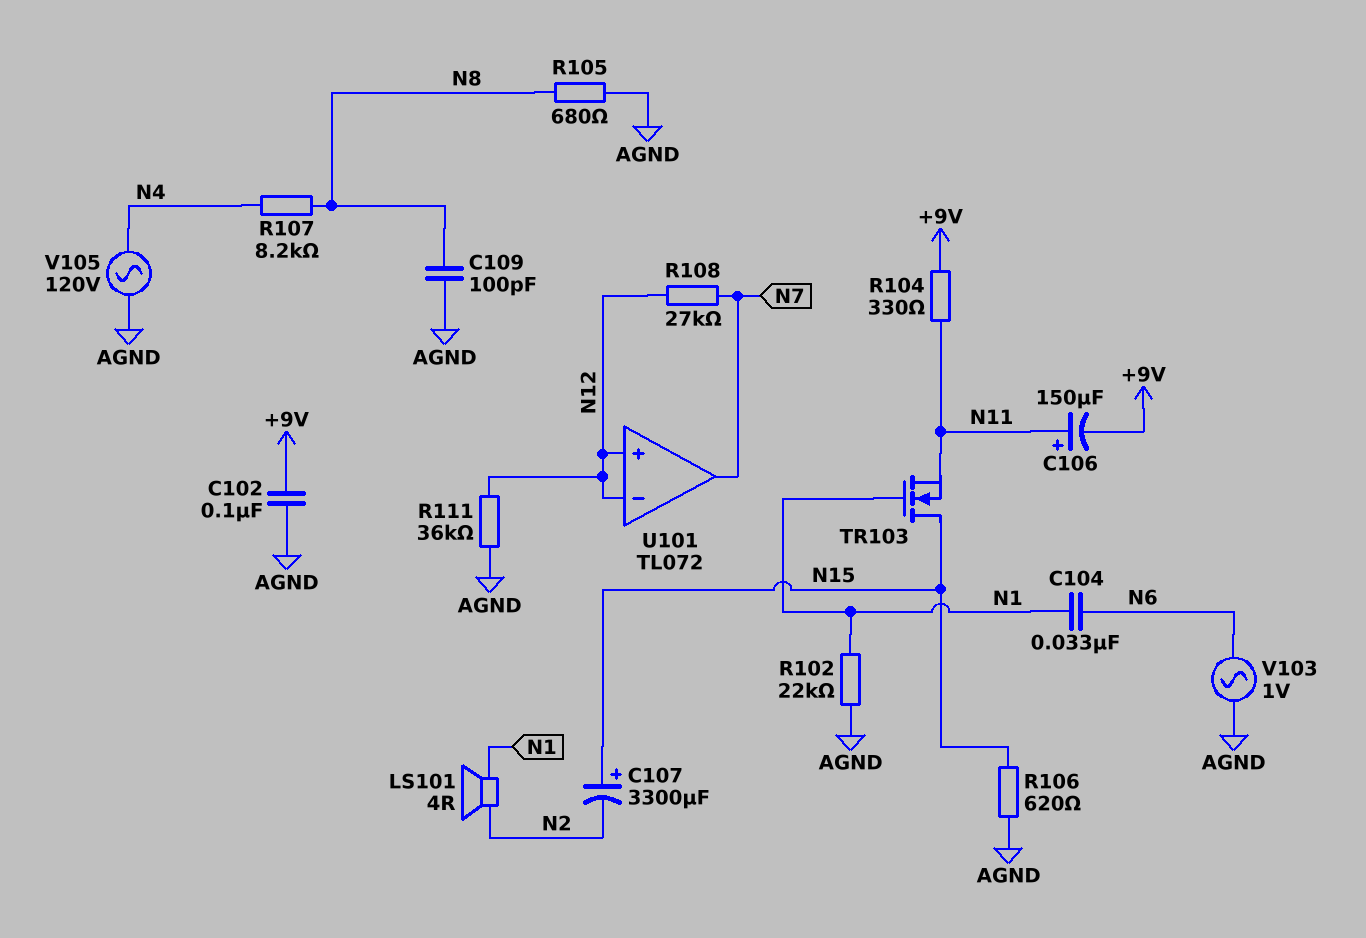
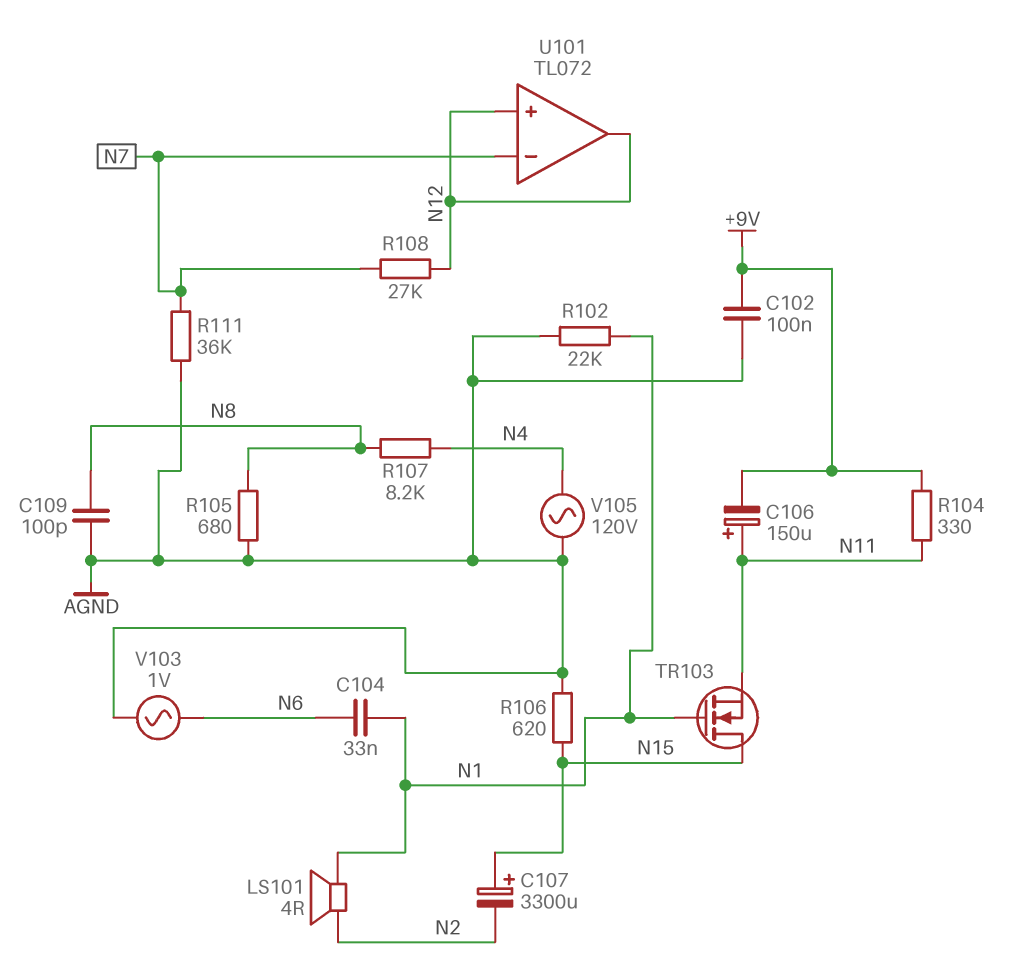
R111: 36k (AGND, N12) -> 36k (AGND, N7)
U101 pin in-: N12 -> N7
U101 pin out: N7 -> N12

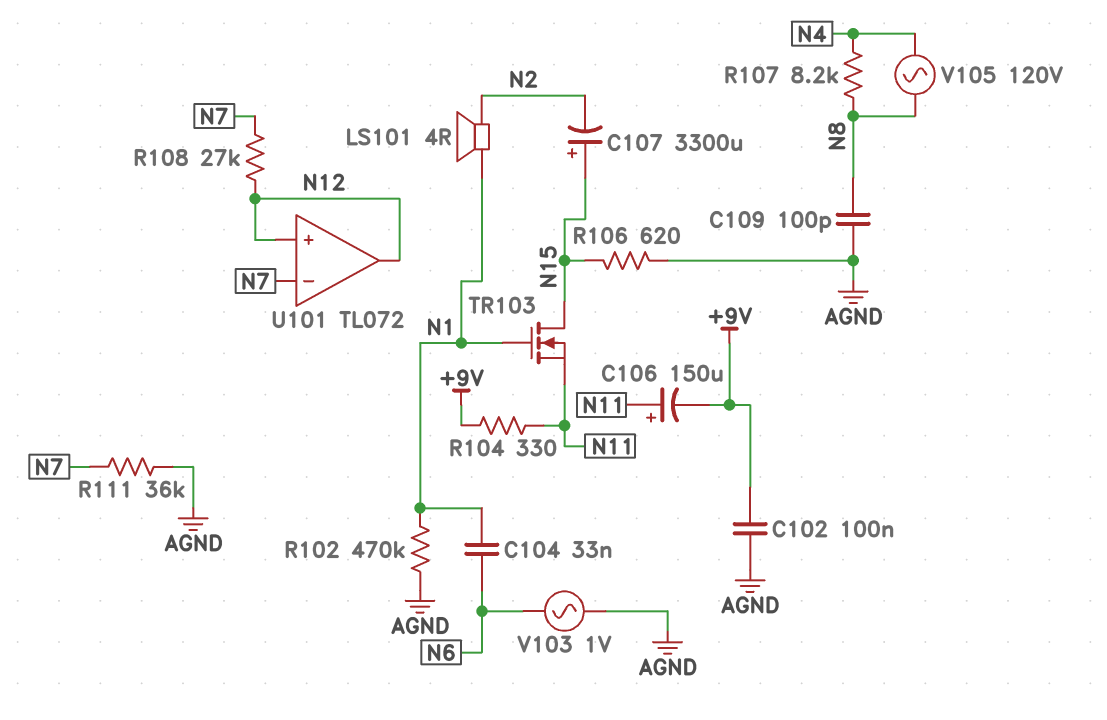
R102: 22k (AGND, N1) -> 470k (AGND, N1)
R105: 680 (AGND, N8) -> none
V105: AC 120V (AGND, N4) -> AC 120V (N4, N8)

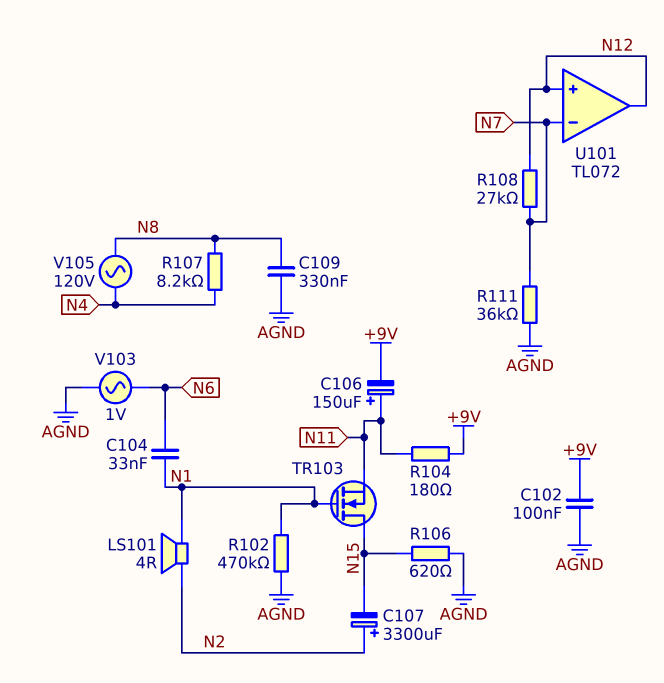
C107: 3300uF (plus N15, minus N2) -> 3300uF (plus N2, minus N15)
C109: 100pF (AGND, N8) -> 330nF (AGND, N8)
R104: 330 (+9V, N11) -> 180 (+9V, N11)

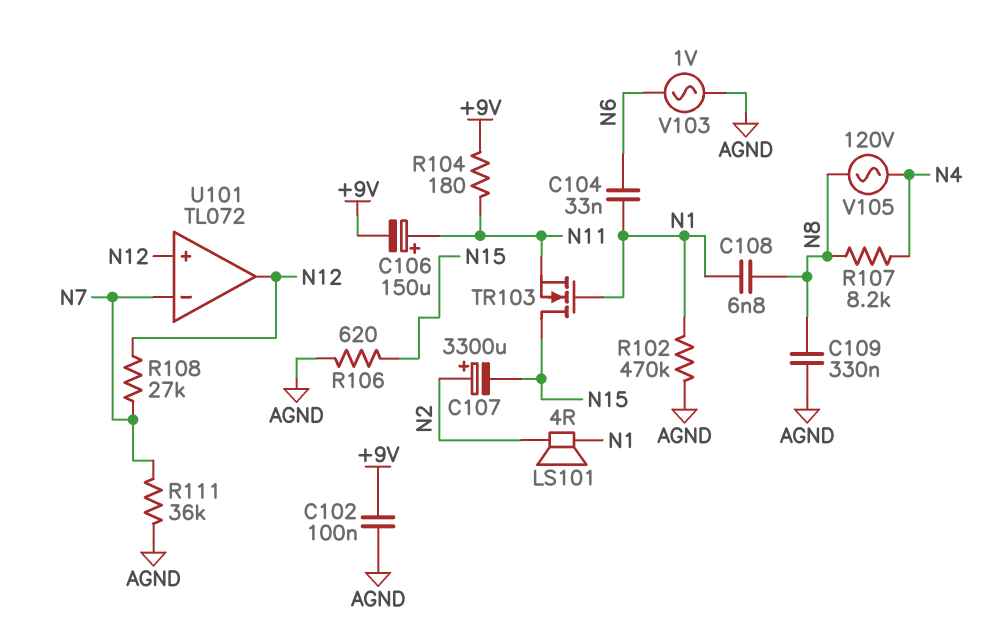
C108: none -> 6.8nF (N1, N8)

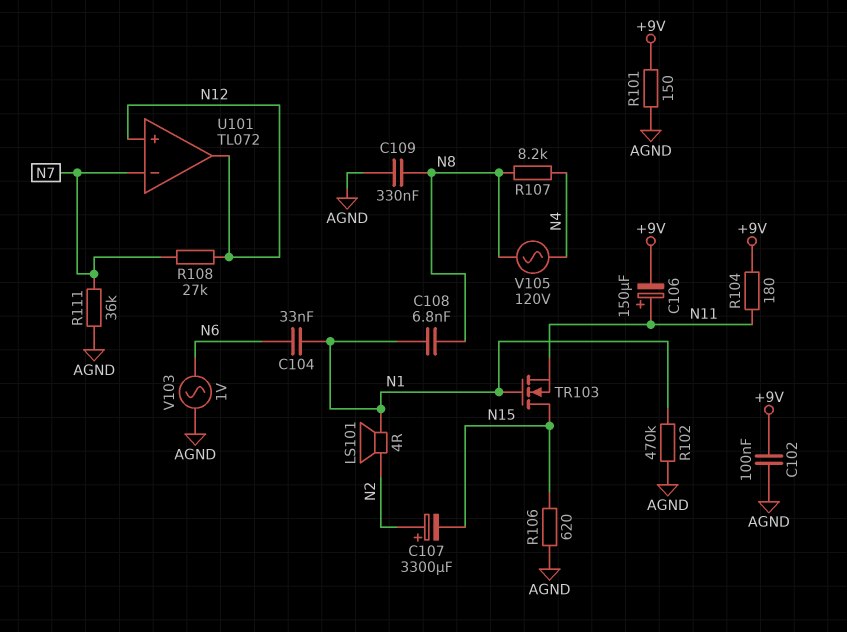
R101: none -> 150 (+9V, AGND)

